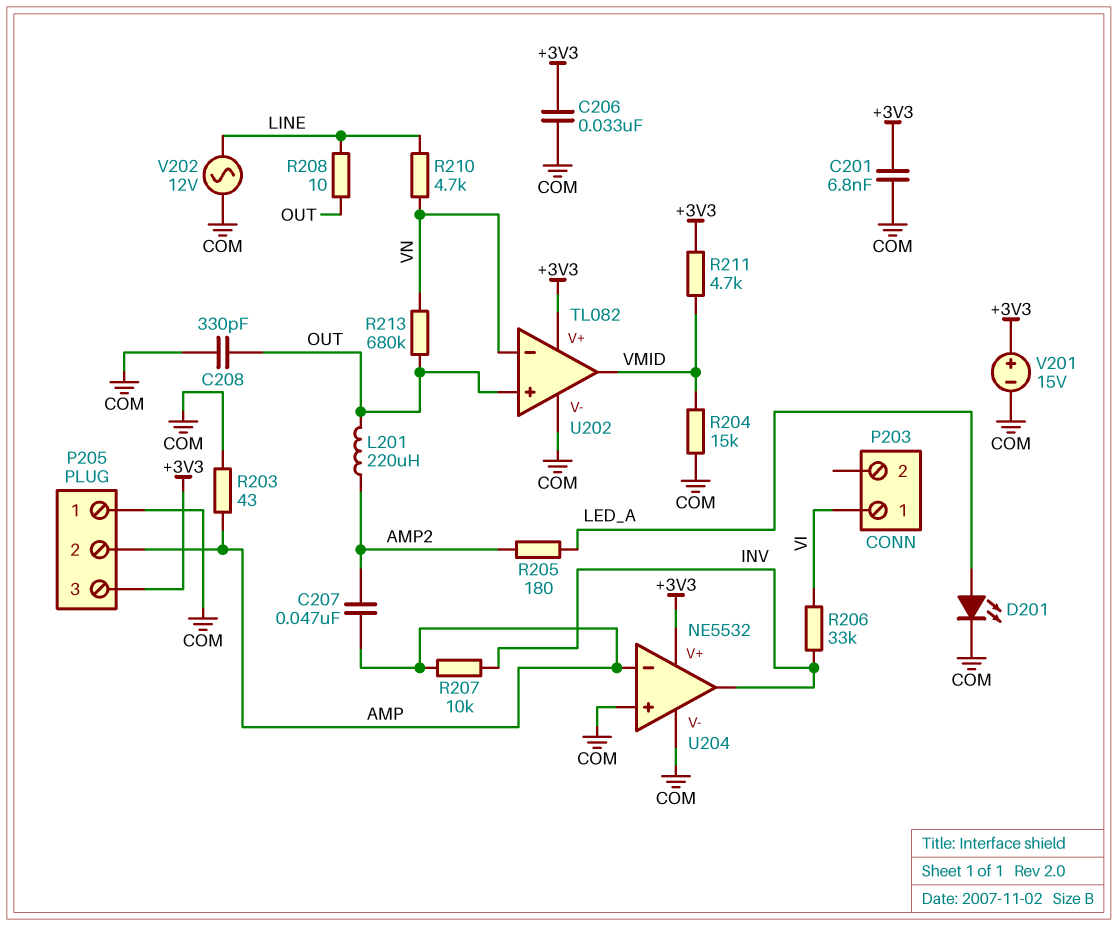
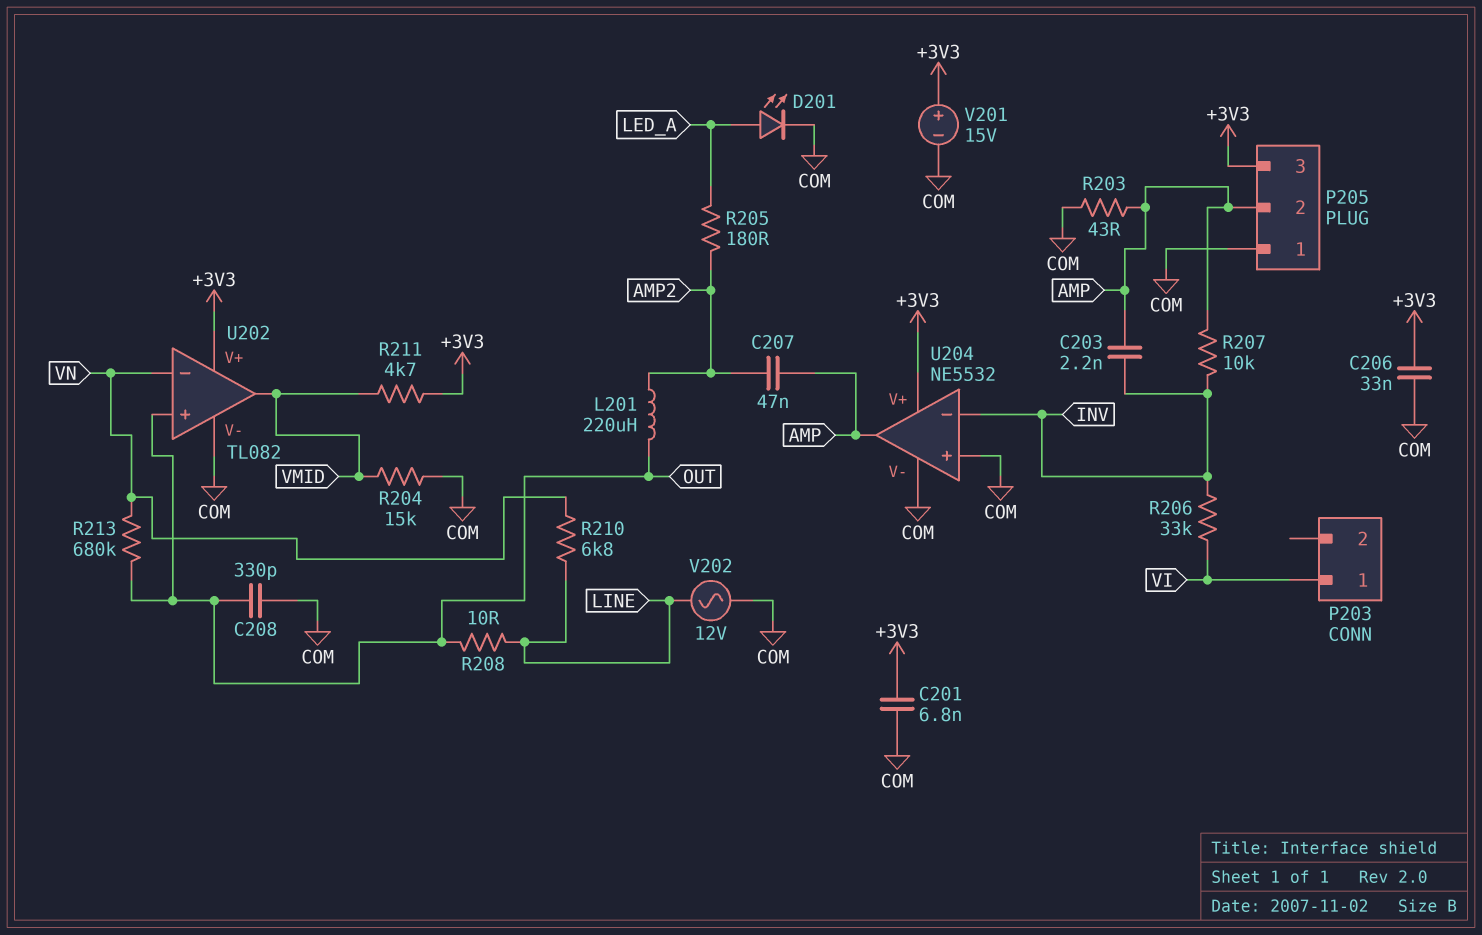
C203: none -> 2.2nF (AMP, INV)
R210: 4.7k (LINE, VN) -> 6.8k (LINE, VN)
U204 pin in-: AMP -> INV
U204 pin out: INV -> AMP

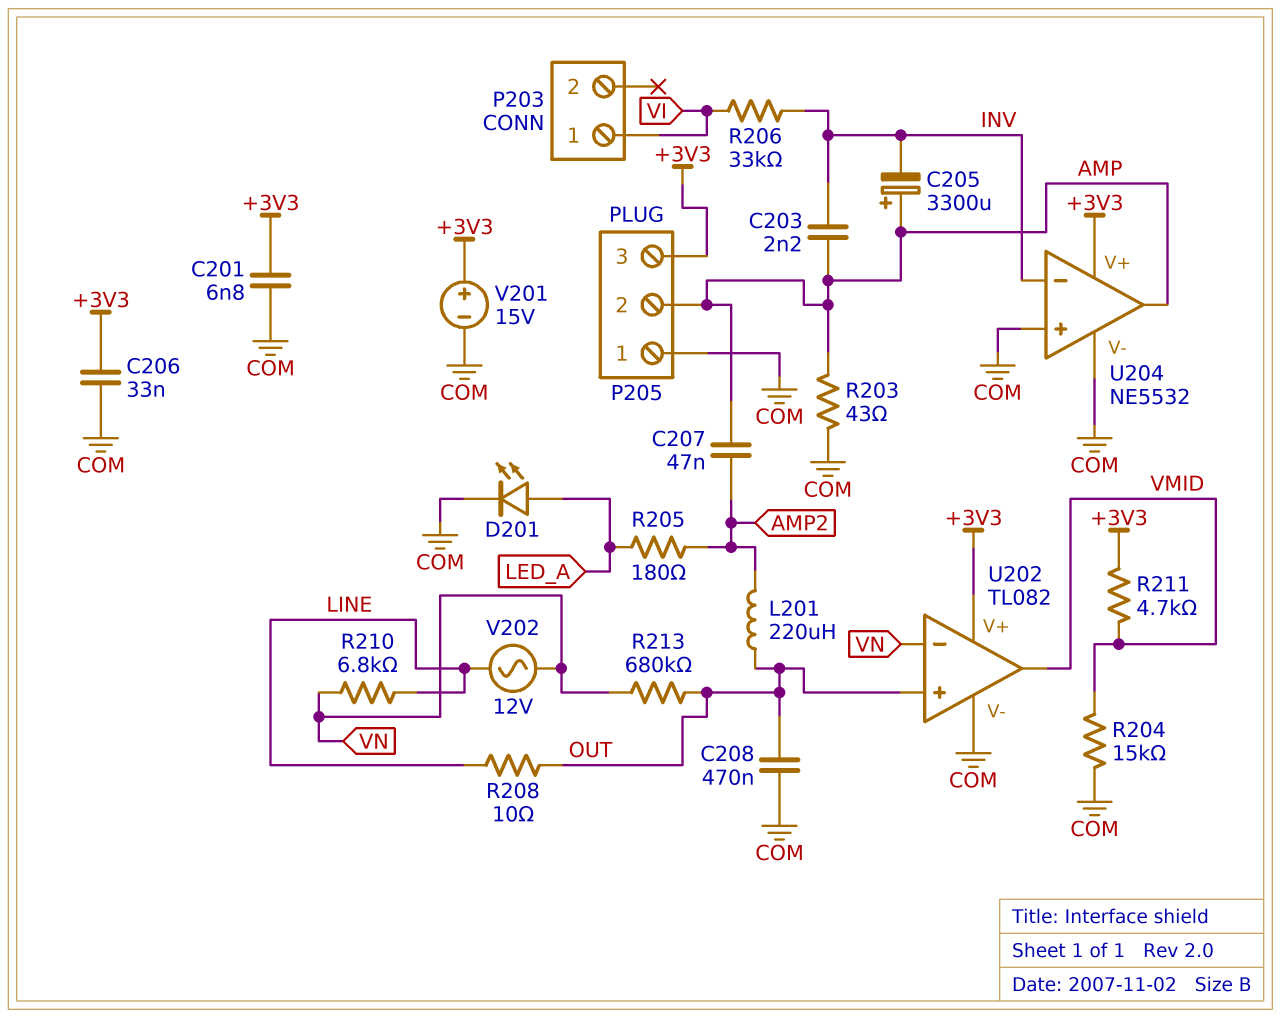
C205: none -> 3300uF (plus AMP, minus INV)
C208: 330pF (COM, OUT) -> 470nF (COM, OUT)
R207: 10k (AMP, INV) -> none
V202: AC 12V (COM, LINE) -> AC 12V (LINE, VN)

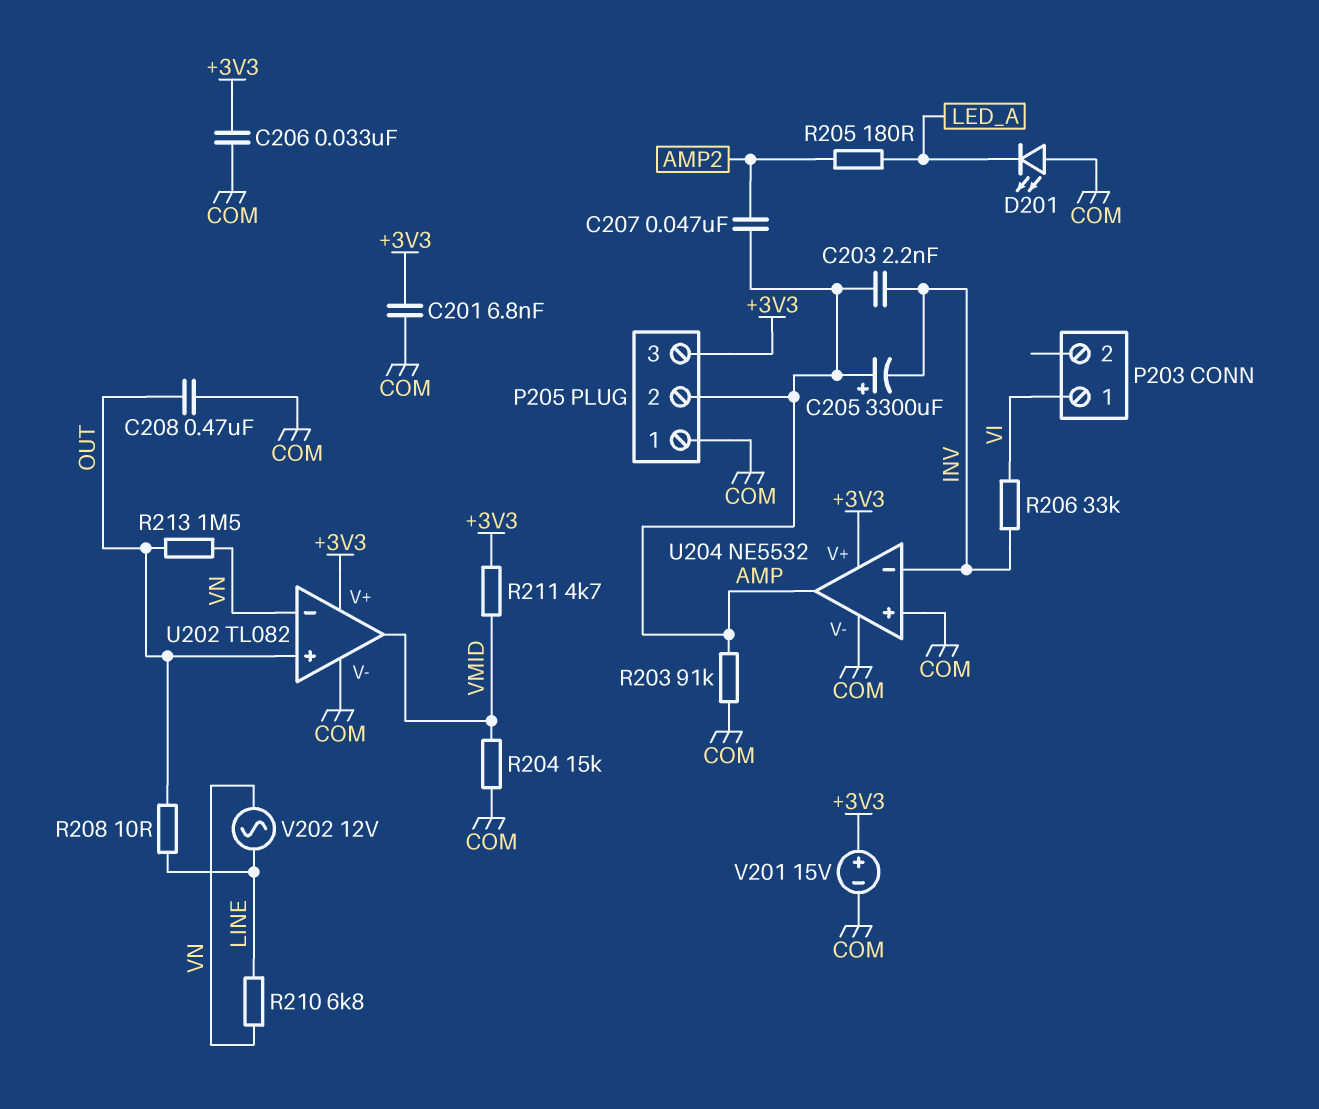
D201: LED (A LED_A, K COM) -> LED (A COM, K LED_A)
L201: 220uH (AMP2, OUT) -> none
R203: 43 (AMP, COM) -> 91k (AMP, COM)
R213: 680k (OUT, VN) -> 1.5M (OUT, VN)

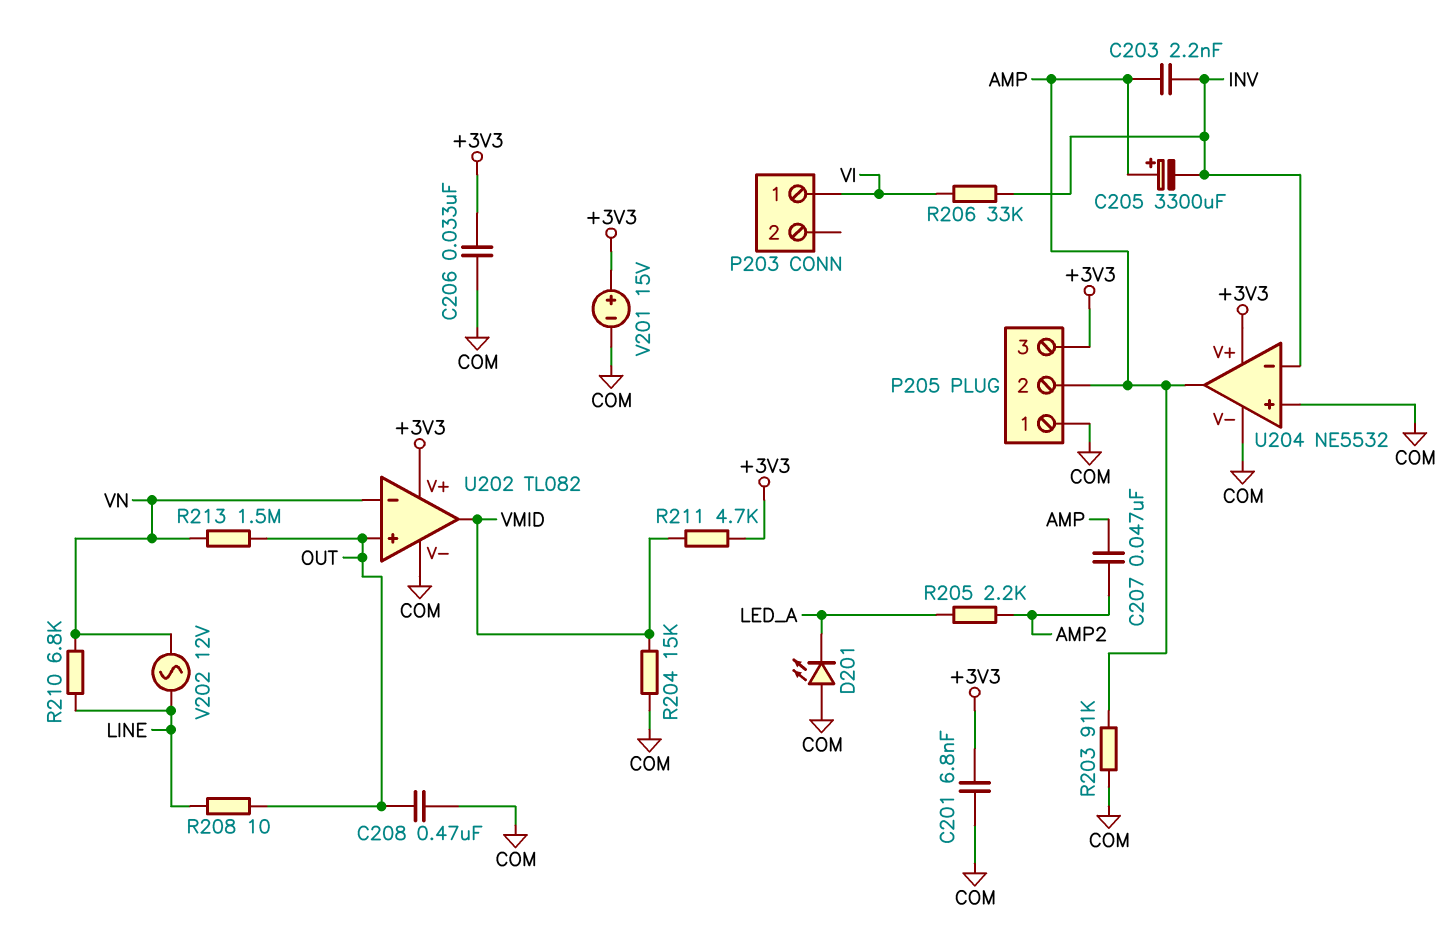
R205: 180 (AMP2, LED_A) -> 2.2k (AMP2, LED_A)

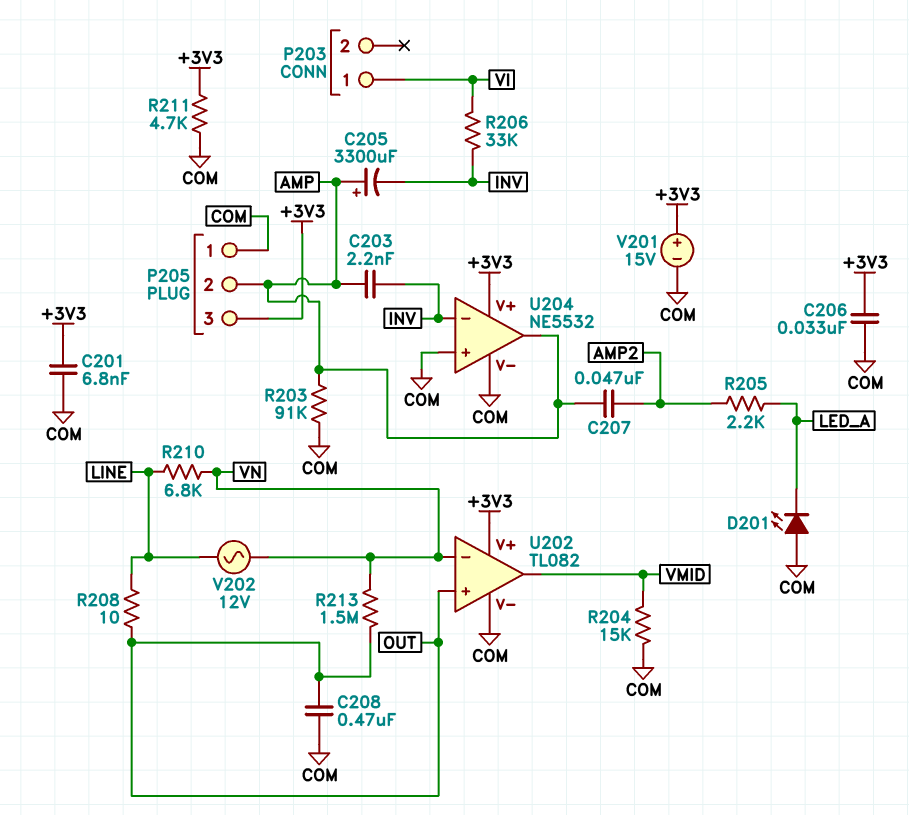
R211: 4.7k (+3V3, VMID) -> 4.7k (+3V3, COM)

